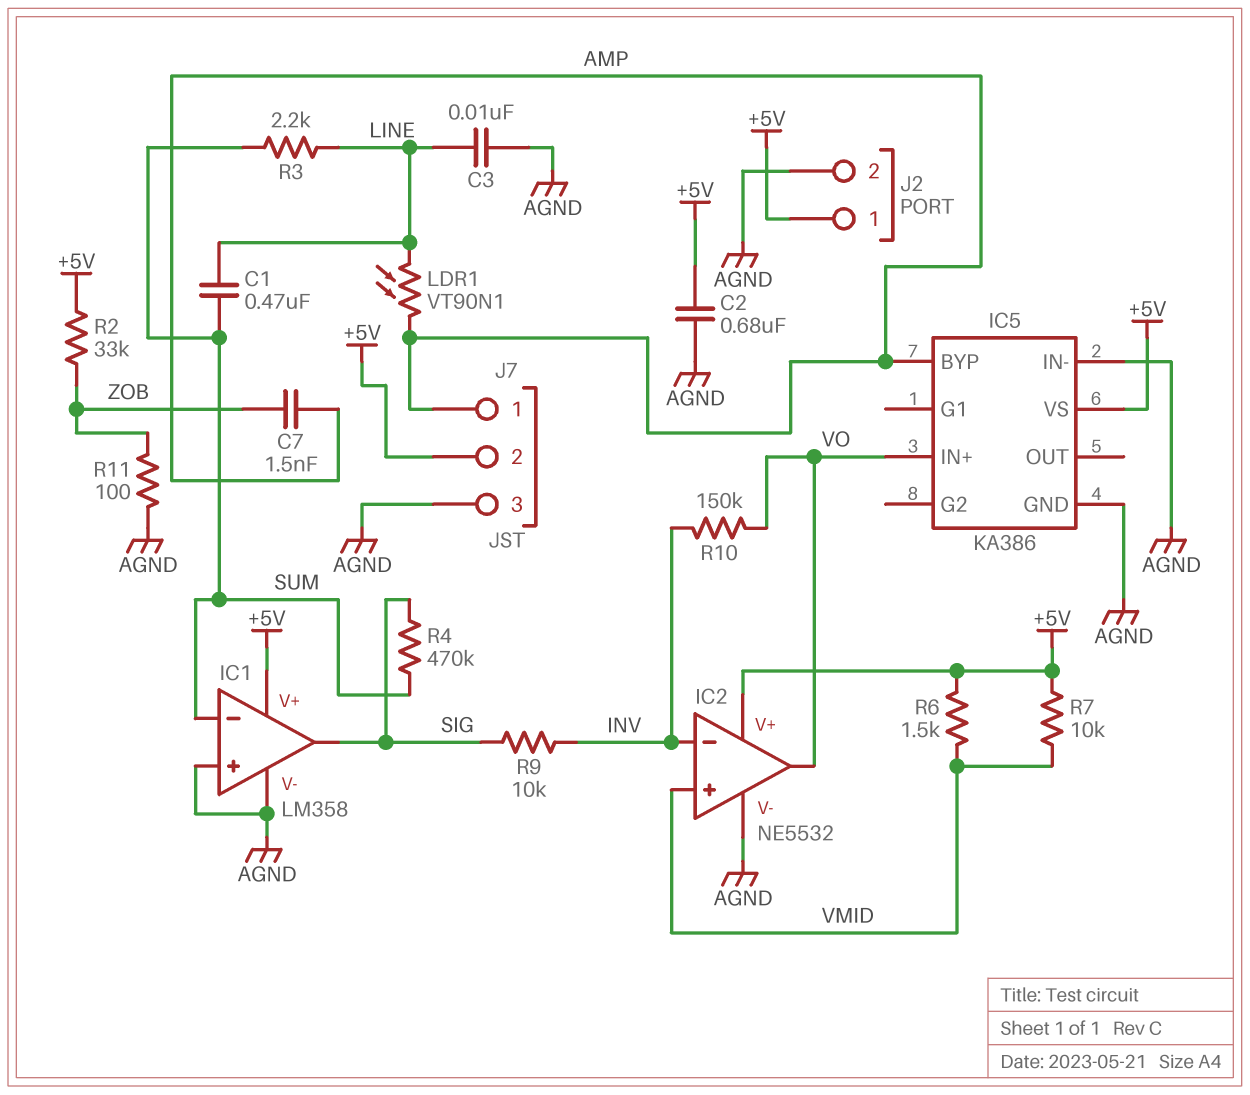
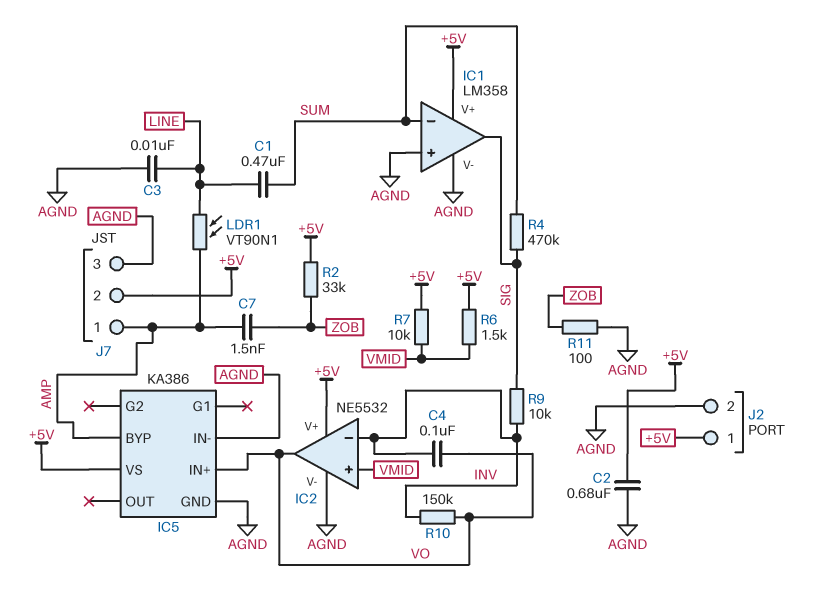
C4: none -> 100nF (INV, VO)
R3: 2.2k (LINE, SUM) -> none

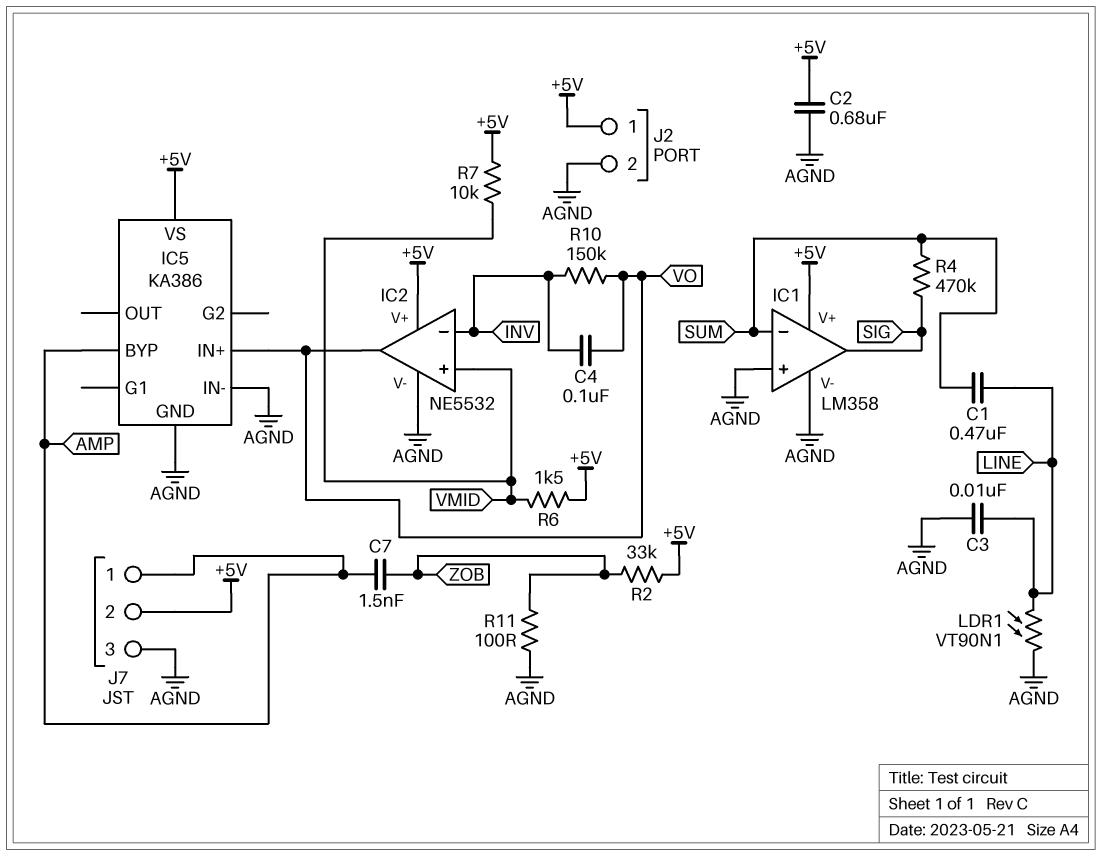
LDR1: VT90N1 (AMP, LINE) -> VT90N1 (AGND, LINE)
R9: 10k (INV, SIG) -> none

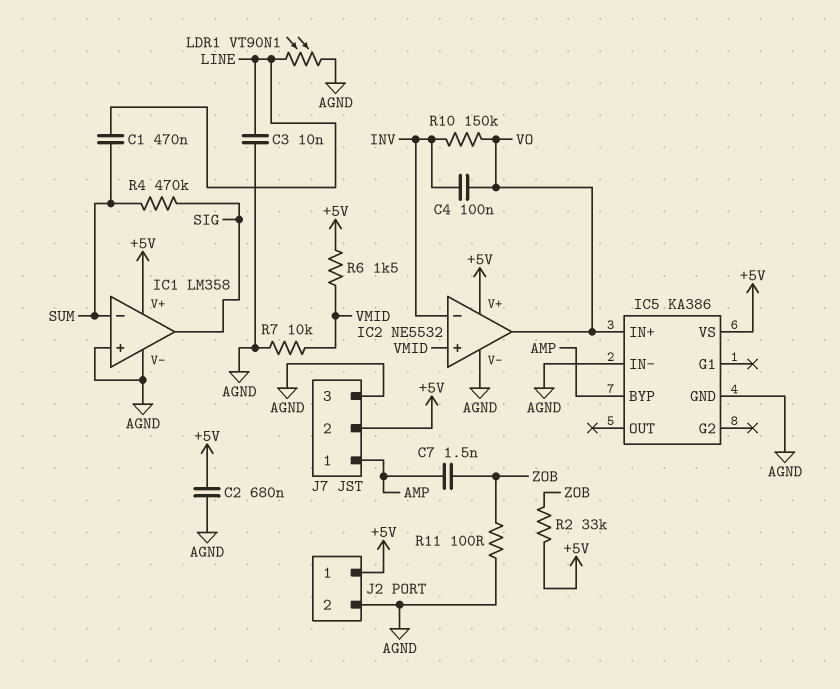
R7: 10k (+5V, VMID) -> 10k (AGND, VMID)

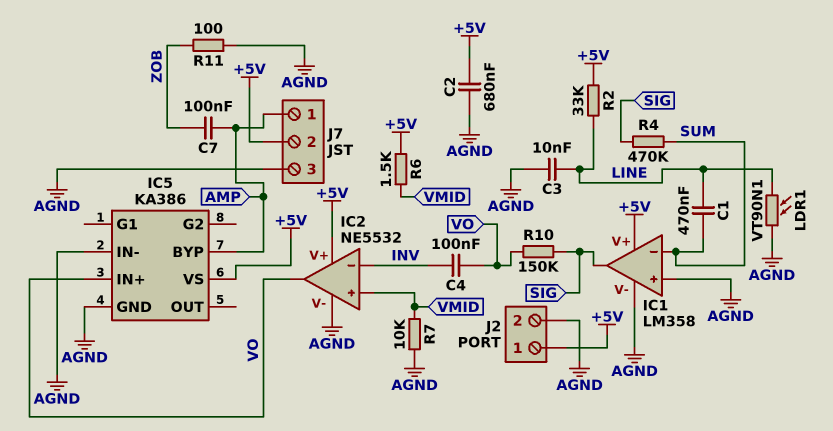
C7: 1.5nF (AMP, ZOB) -> 100nF (AMP, ZOB)
R2: 33k (+5V, ZOB) -> 33k (+5V, LINE)
R10: 150k (INV, VO) -> 150k (SIG, VO)

